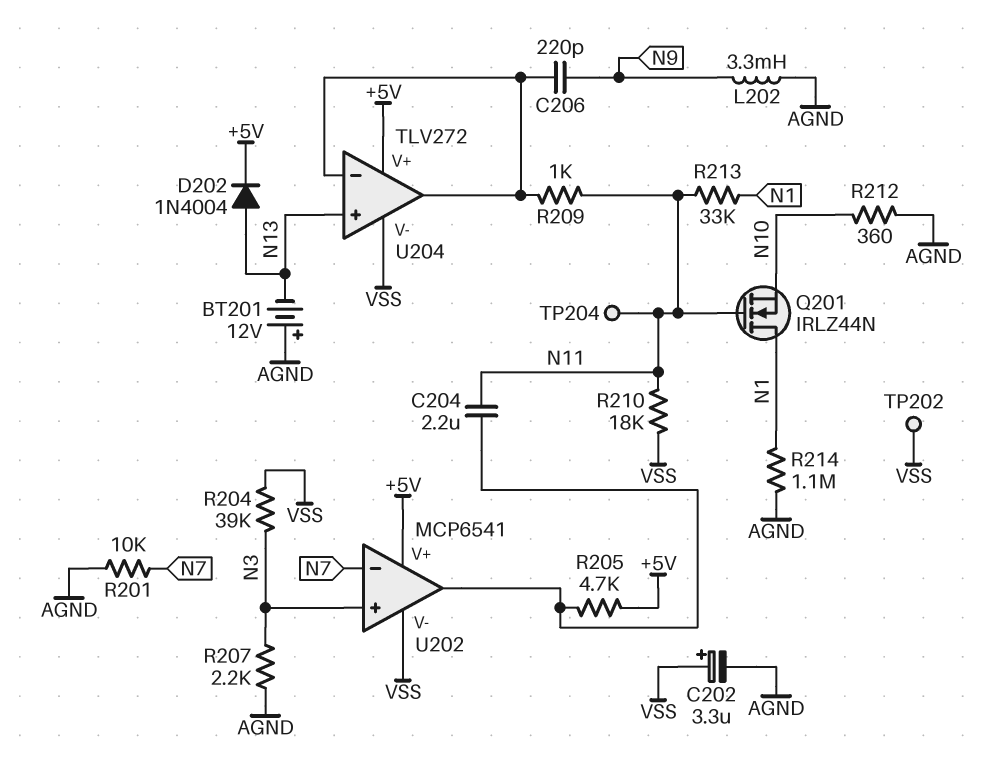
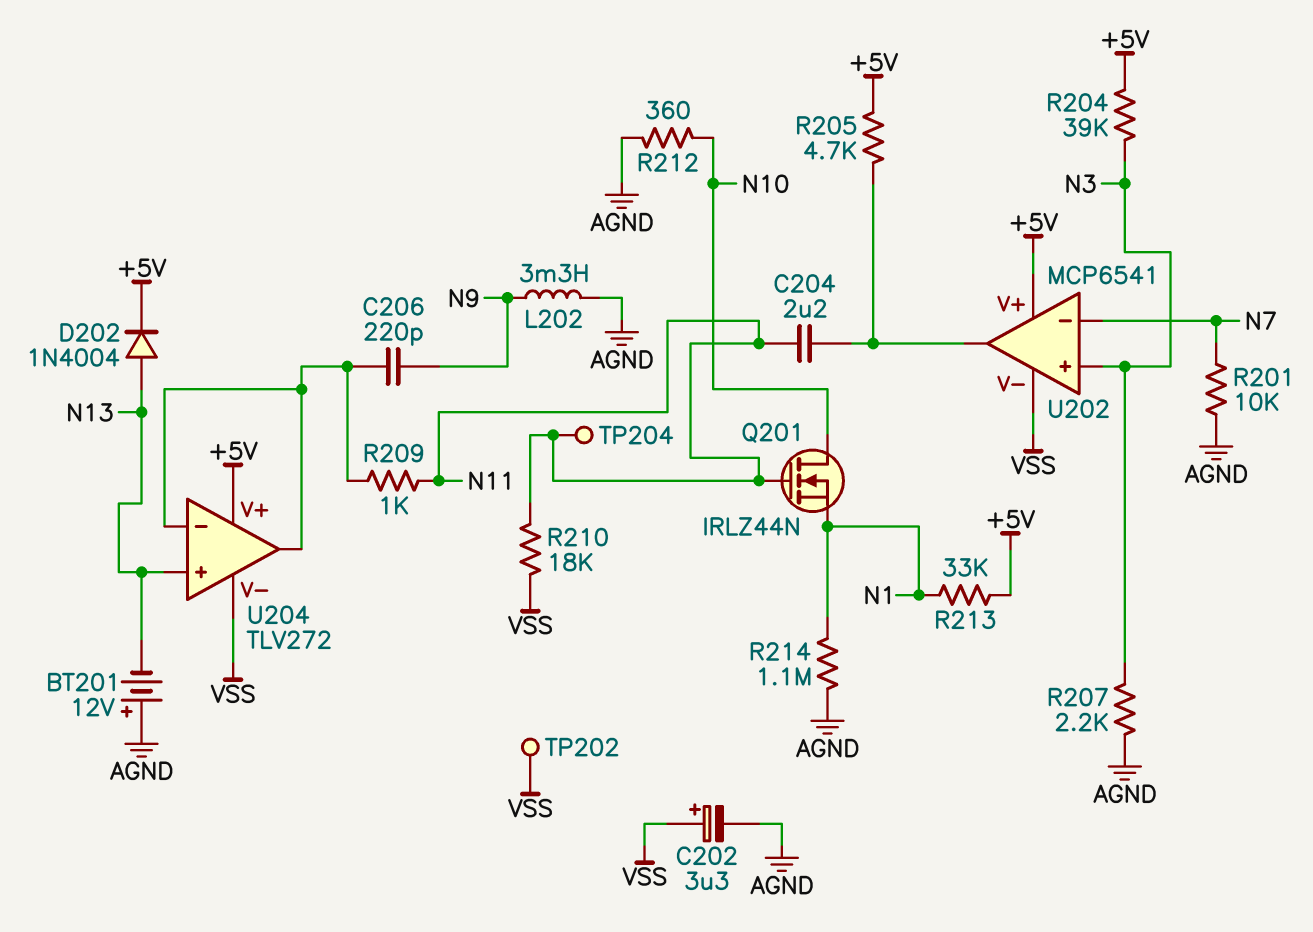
Q201: NMOS IRLZ44N (G N11, D N1, S N10) -> NMOS IRLZ44N (G N11, D N10, S N1)
R204: 39k (N3, VSS) -> 39k (+5V, N3)
R213: 33k (N1, N11) -> 33k (+5V, N1)

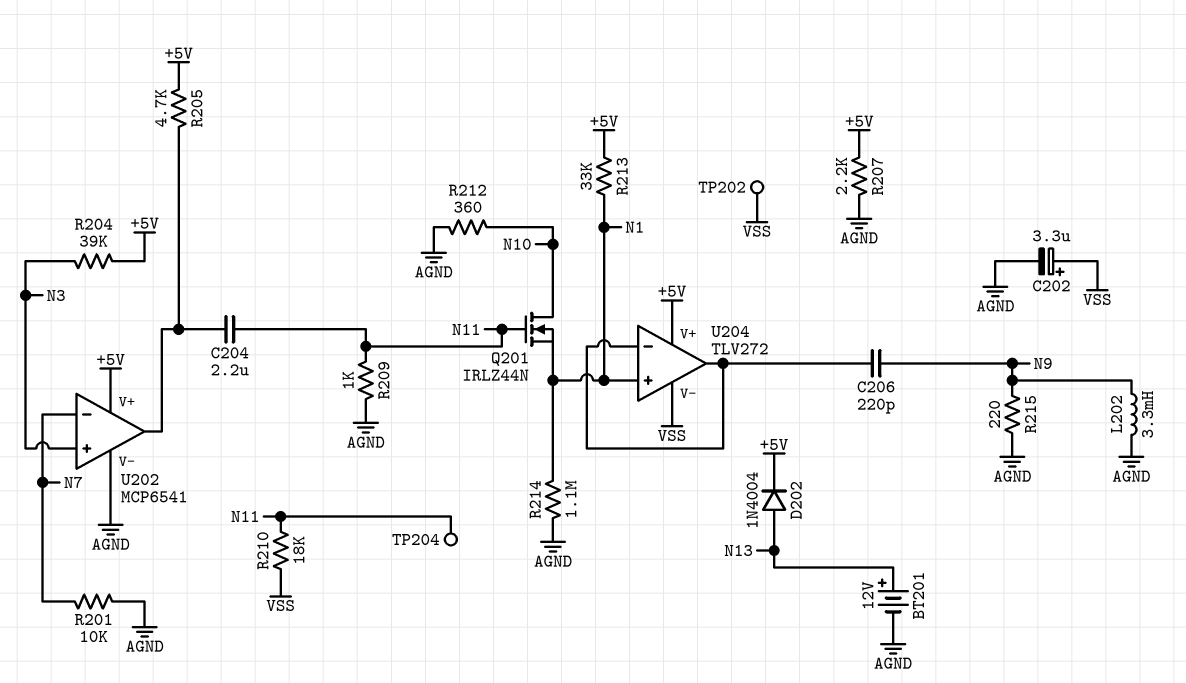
BT201: 12V (plus AGND, minus N13) -> 12V (plus N13, minus AGND)
R207: 2.2k (AGND, N3) -> 2.2k (+5V, AGND)
R209: 1k (N11, U204/in-) -> 1k (AGND, N11)
R215: none -> 220 (AGND, N9)
U202 pin V-: VSS -> AGND
U204 pin in+: N13 -> N1

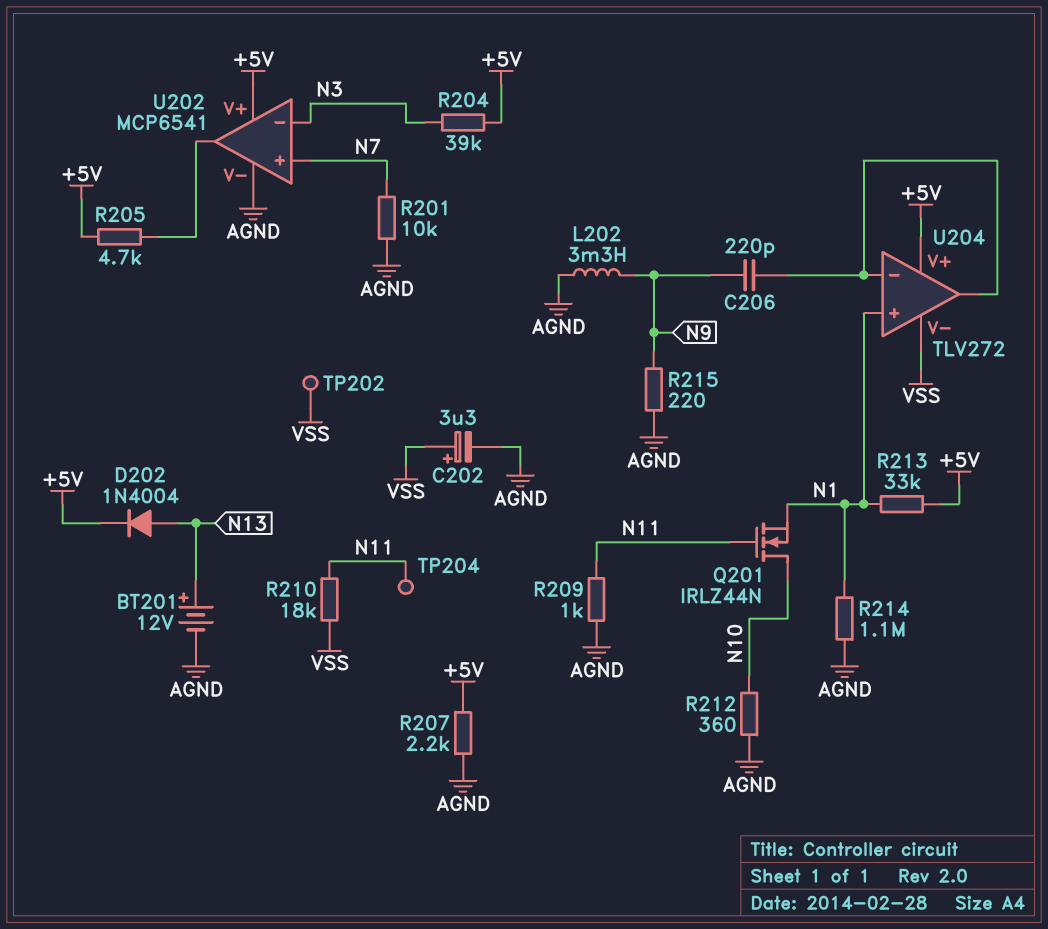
C204: 2.2uF (N11, U202/out) -> none
U202 pin in+: N3 -> N7
U202 pin in-: N7 -> N3

